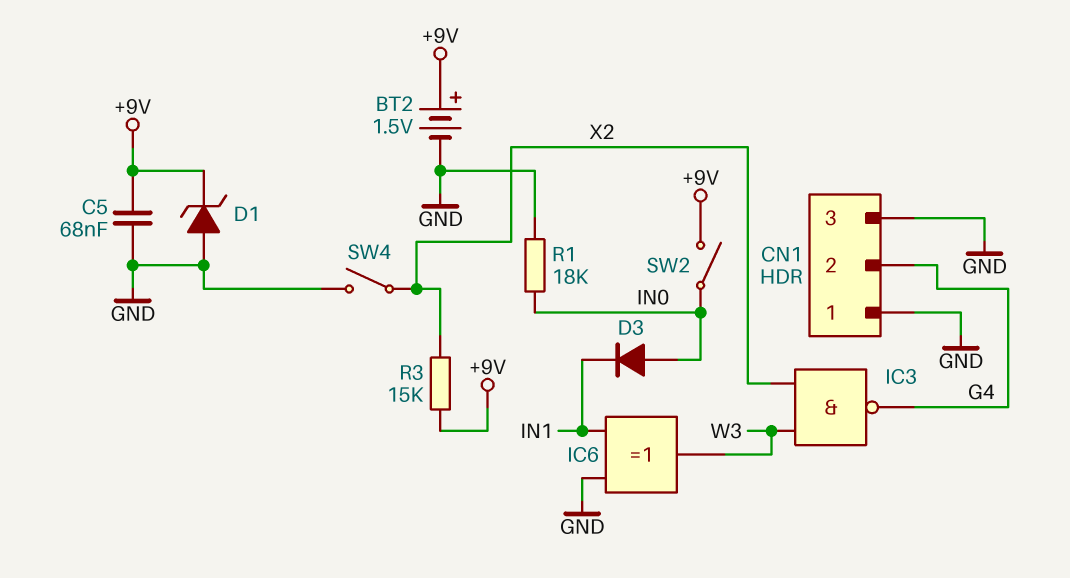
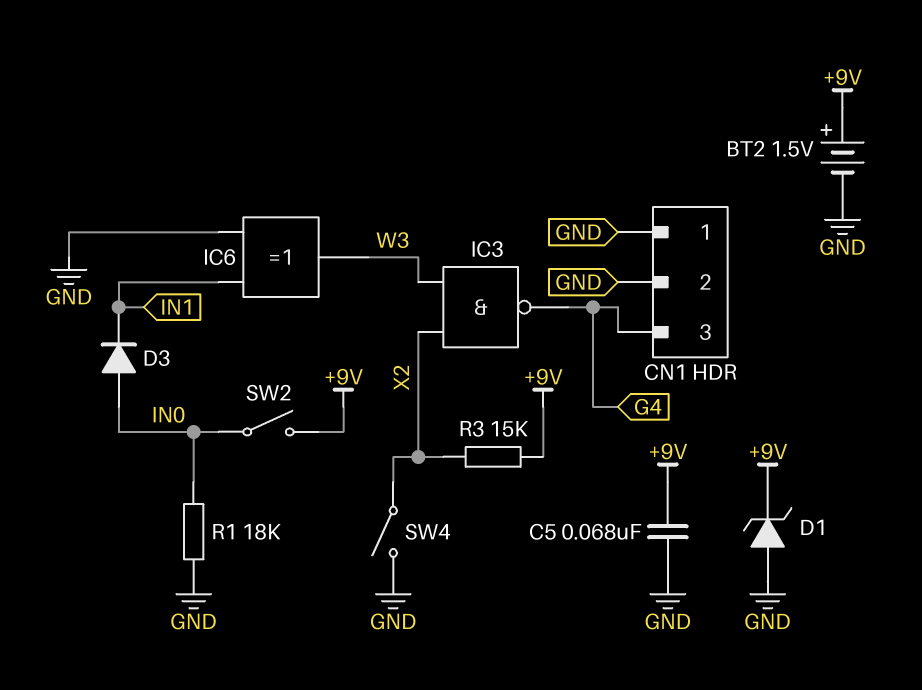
CN1 pin 2: G4 -> GND
CN1 pin 3: GND -> G4

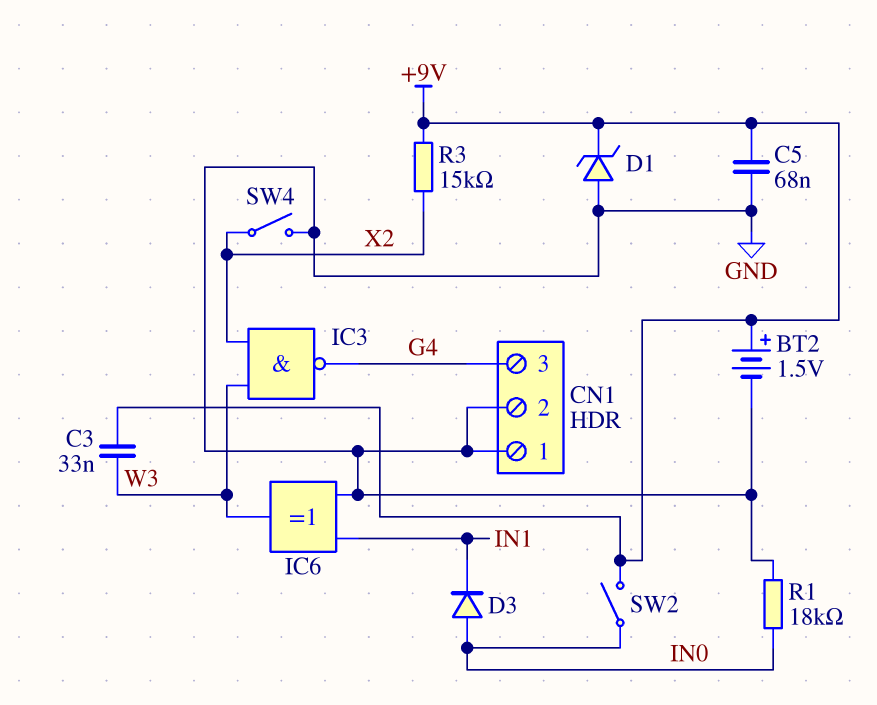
C3: none -> 33nF (+9V, W3)

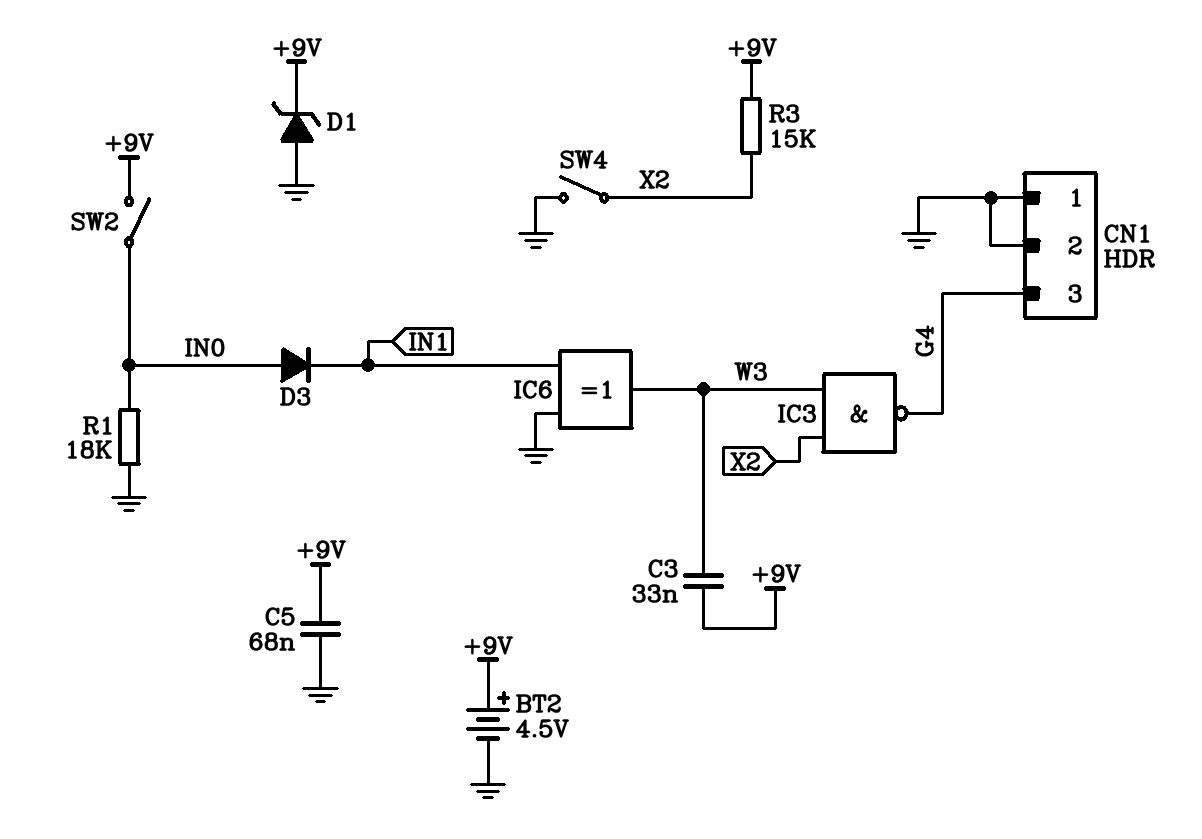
BT2: 1.5V (plus +9V, minus GND) -> 4.5V (plus +9V, minus GND)

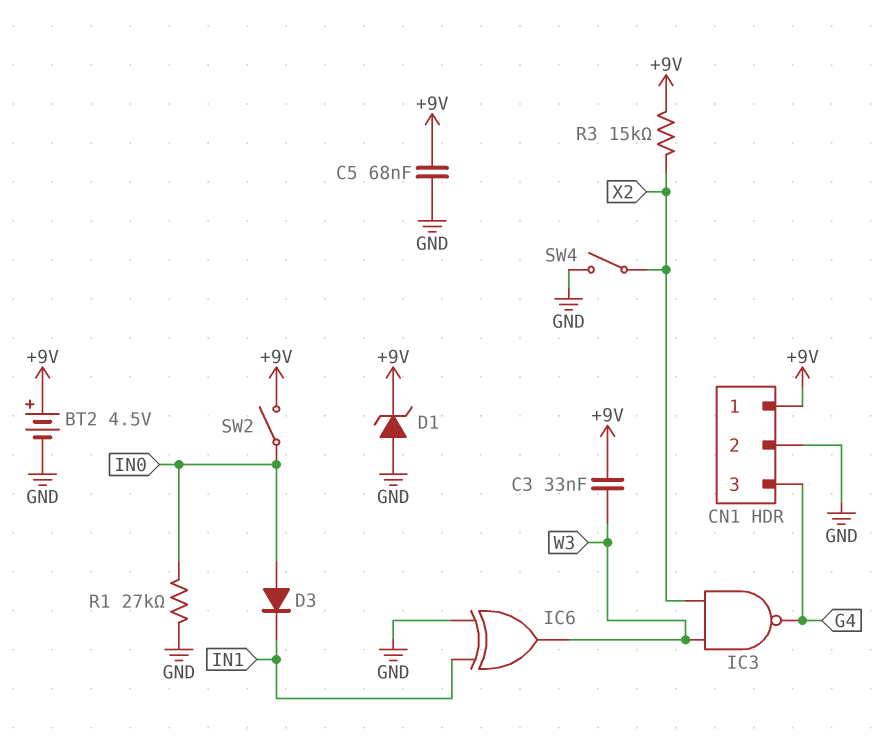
CN1 pin 1: GND -> +9V
R1: 18k (GND, IN0) -> 27k (GND, IN0)

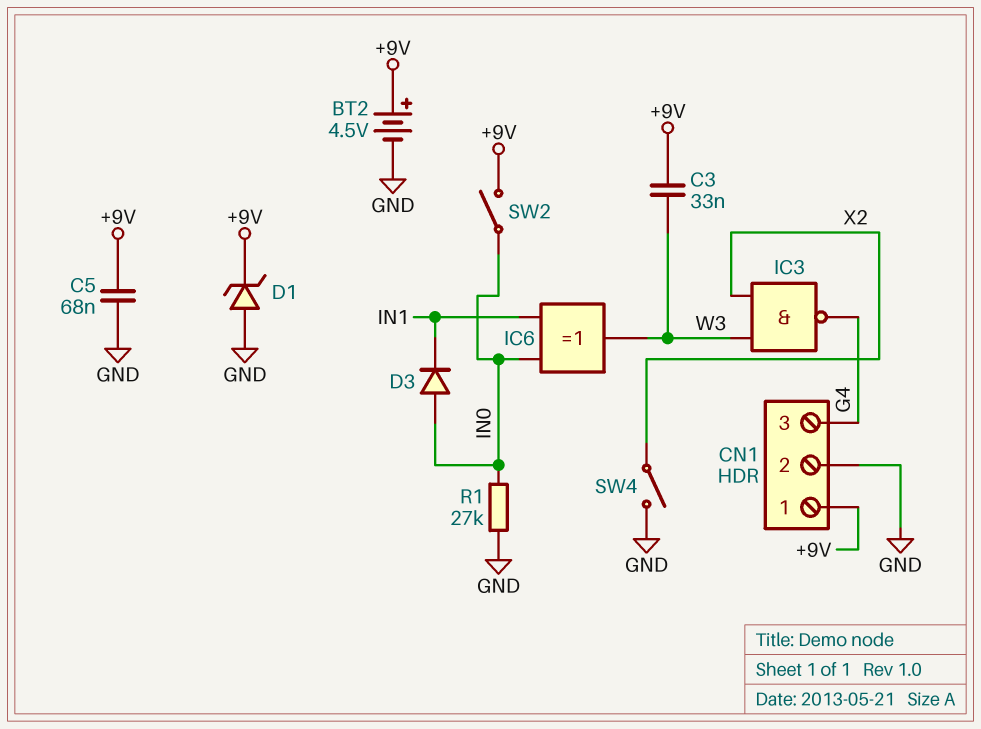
IC6: XOR (in GND, in IN1, out W3) -> XOR (in IN0, in IN1, out W3)
R3: 15k (+9V, X2) -> none

